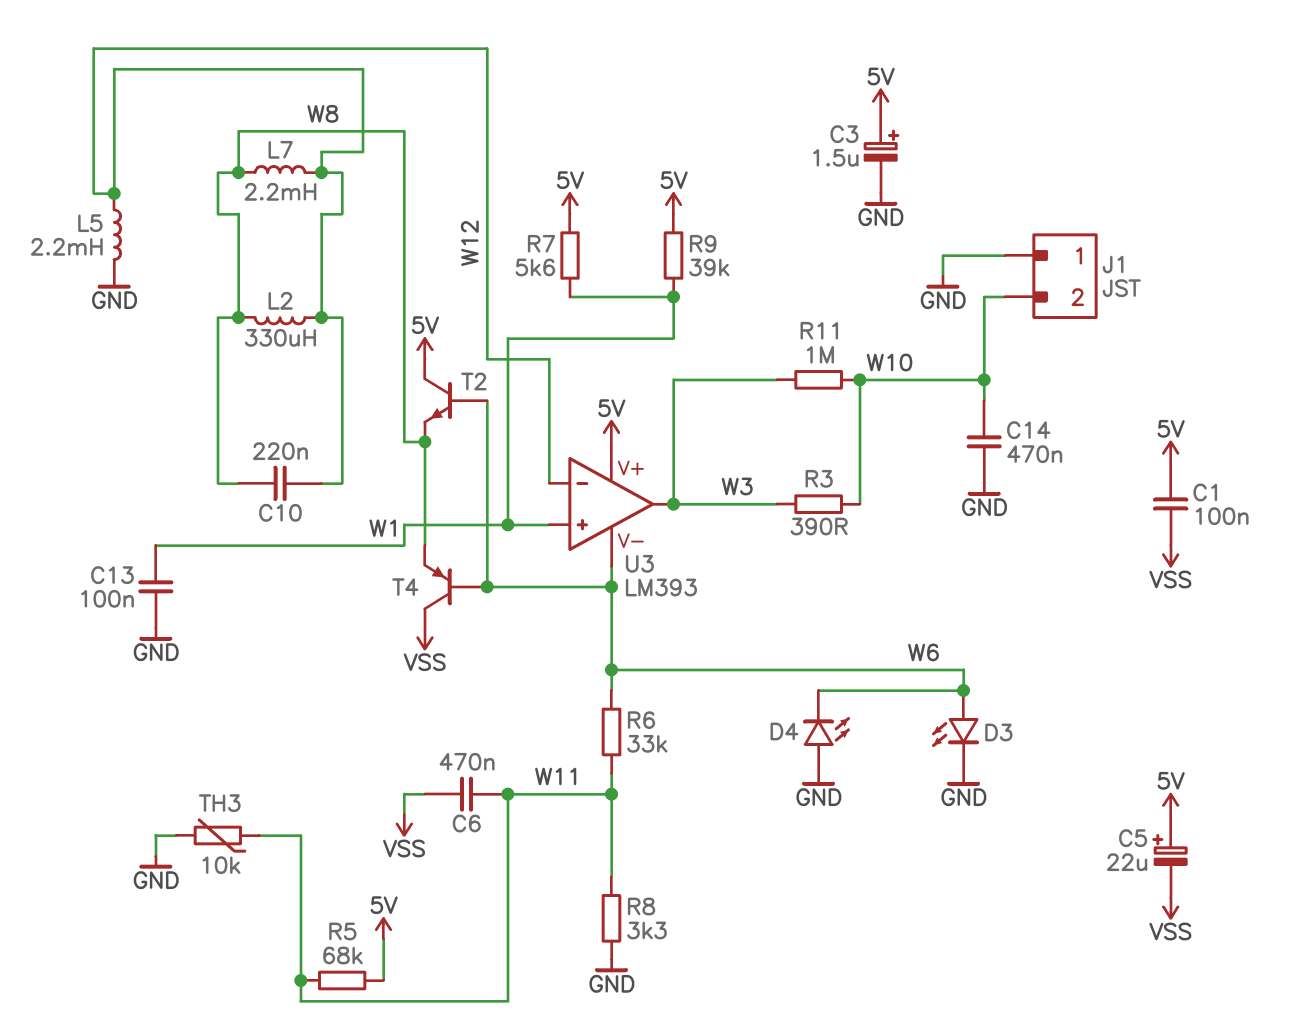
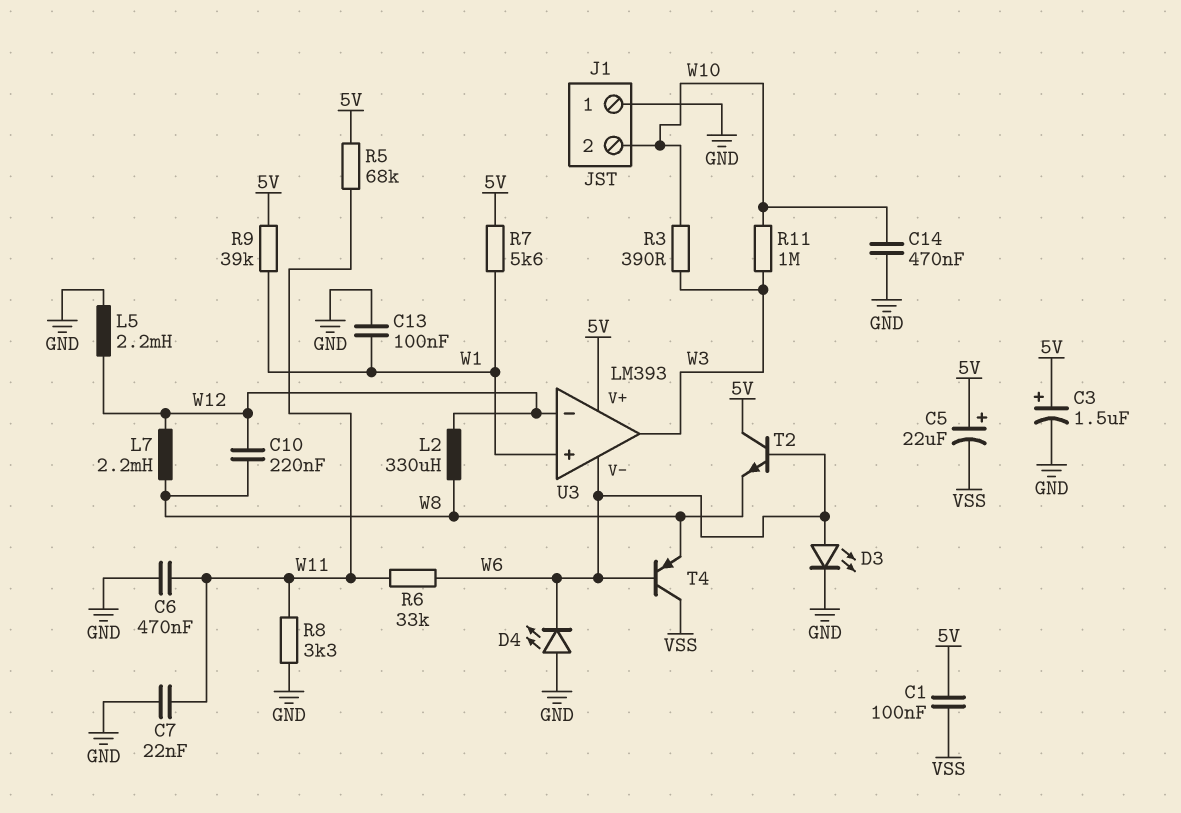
C6: 470nF (VSS, W11) -> 470nF (GND, W11)
C7: none -> 22nF (GND, W11)
TH3: 10k (GND, W11) -> none

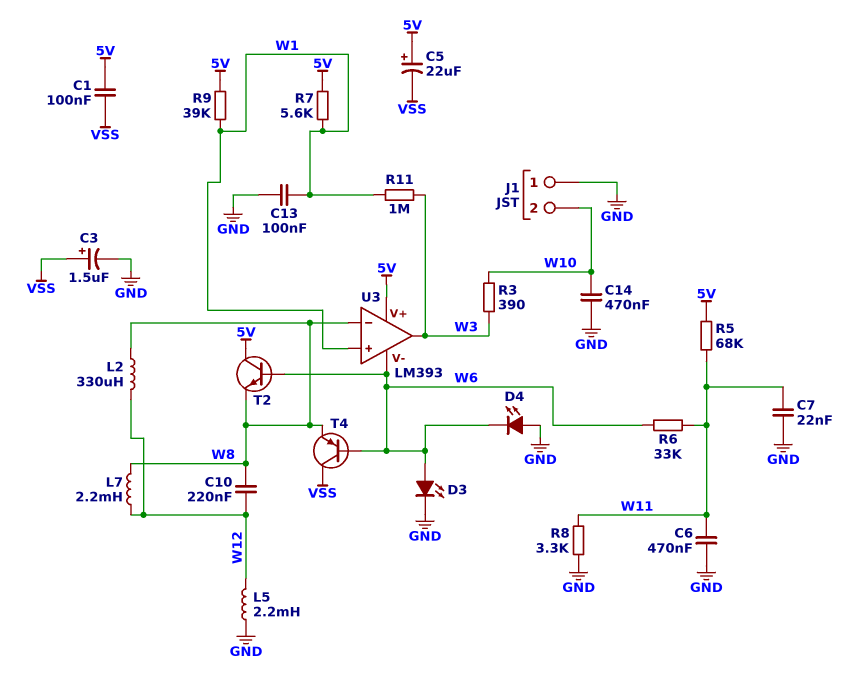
C3: 1.5uF (plus 5V, minus GND) -> 1.5uF (plus VSS, minus GND)
R11: 1M (W3, W10) -> 1M (W1, W3)
U3 pin in-: W12 -> W8

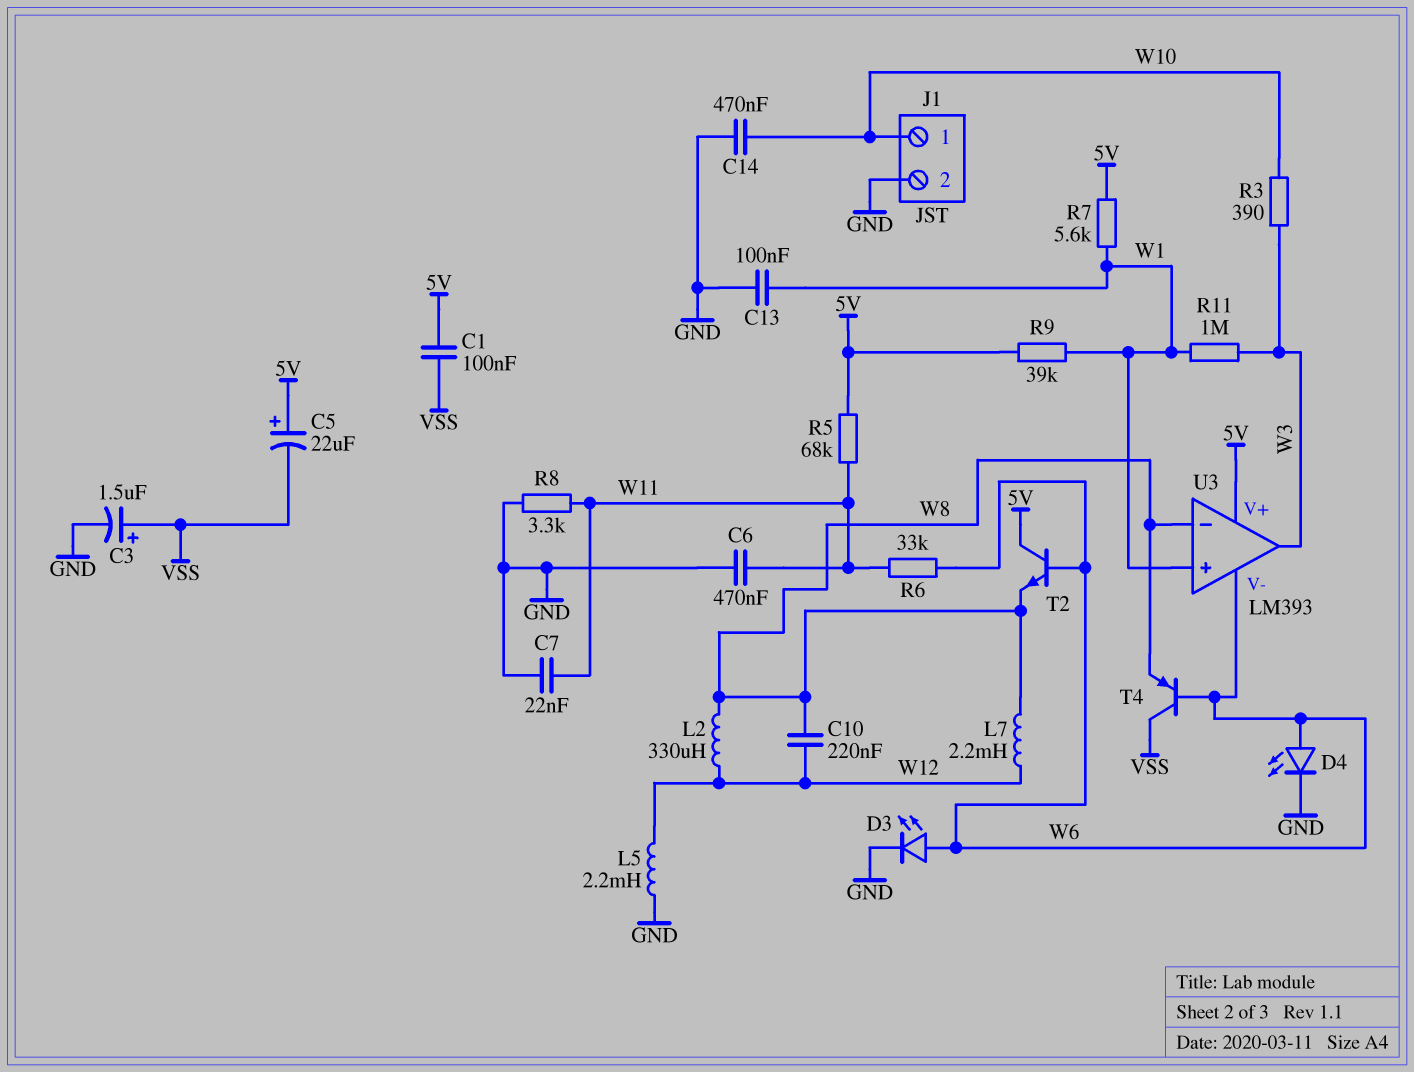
D4: LED (A GND, K W6) -> LED (A W6, K GND)
J1 pin 1: GND -> W10
J1 pin 2: W10 -> GND

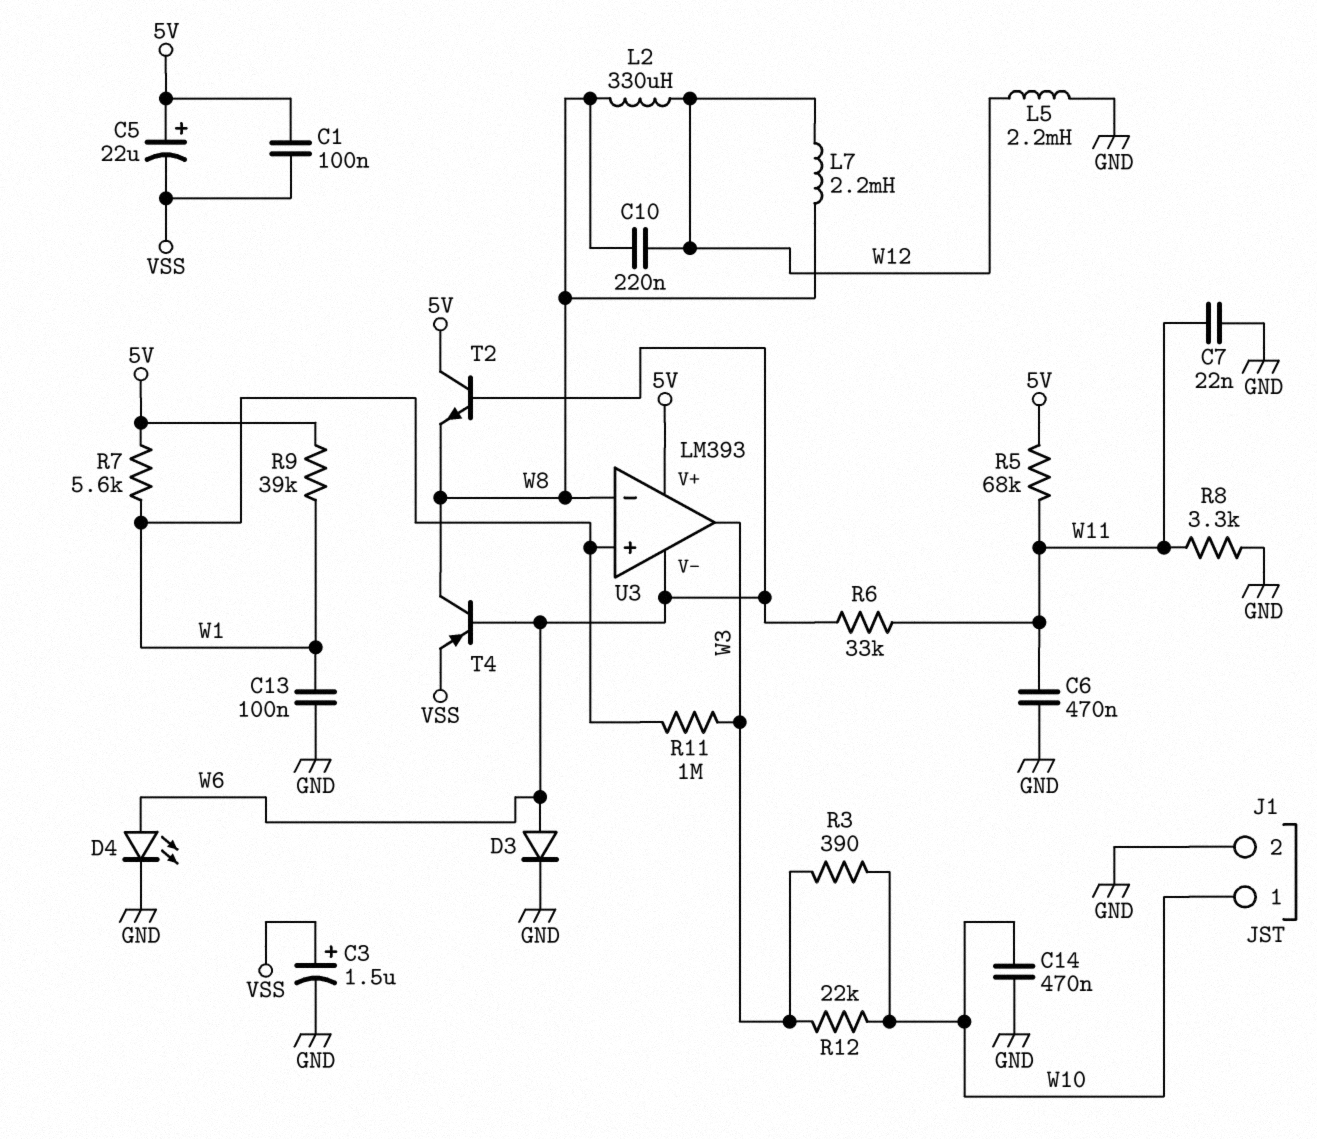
D3: LED (A W6, K GND) -> diode (A W6, K GND)
R12: none -> 22k (W3, W10)
T4: PNP (B W6, C VSS, E W8) -> PNP (B W6, C W8, E VSS)

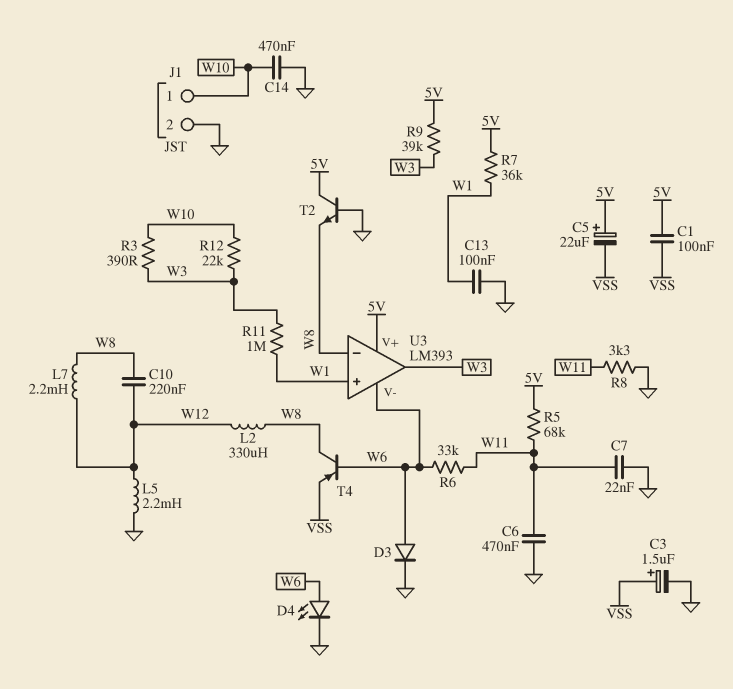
R7: 5.6k (5V, W1) -> 36k (5V, W1)
R9: 39k (5V, W1) -> 39k (5V, W3)
T2: NPN (B W6, C 5V, E W8) -> NPN (B GND, C 5V, E W8)

